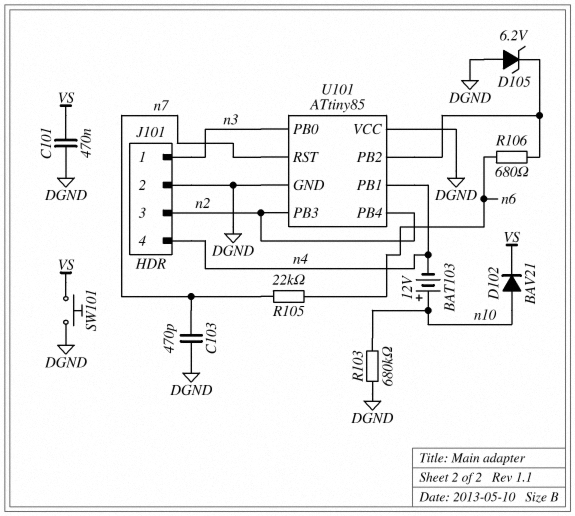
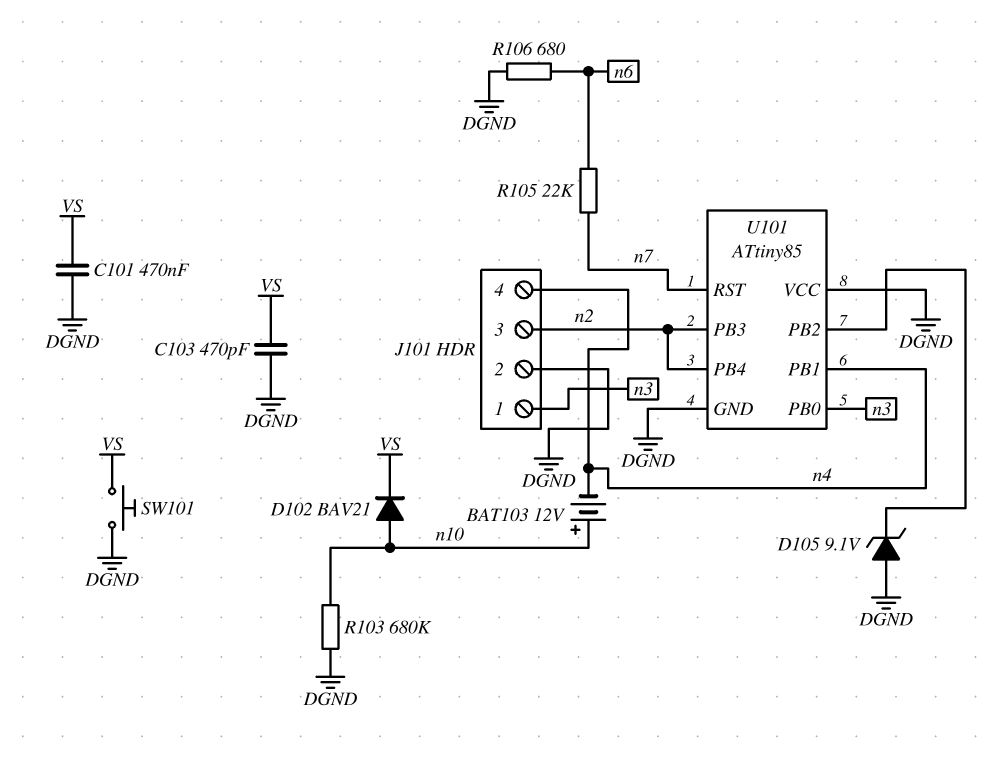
C103: 470pF (DGND, n7) -> 470pF (DGND, VS)
D105: zener 6.2V (A DGND, K U101/PB2) -> zener 9.1V (A DGND, K U101/PB2)
R106: 680 (U101/PB2, n6) -> 680 (DGND, n6)

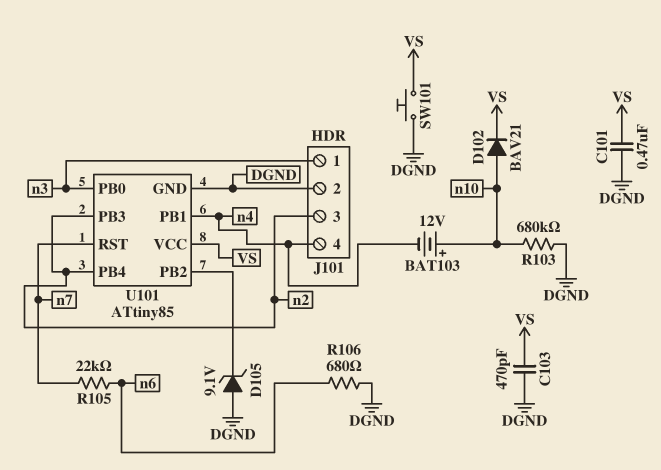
U101 pin VCC: DGND -> VS

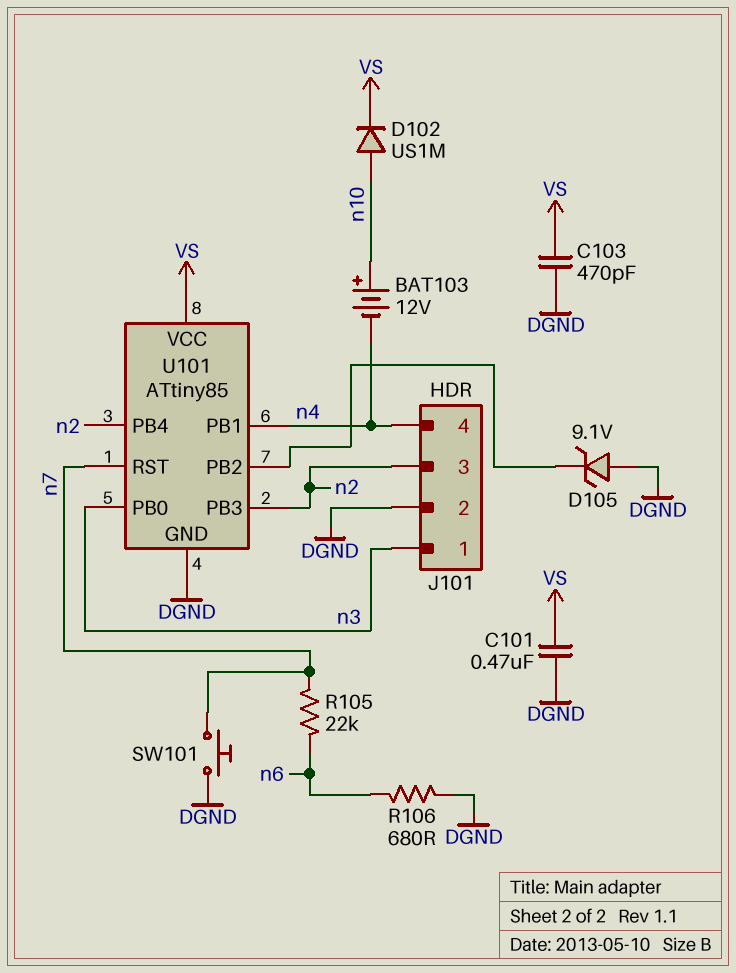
D102: diode BAV21 (A n10, K VS) -> diode US1M (A n10, K VS)
R103: 680k (DGND, n10) -> none
SW101: button (DGND, VS) -> button (DGND, n7)

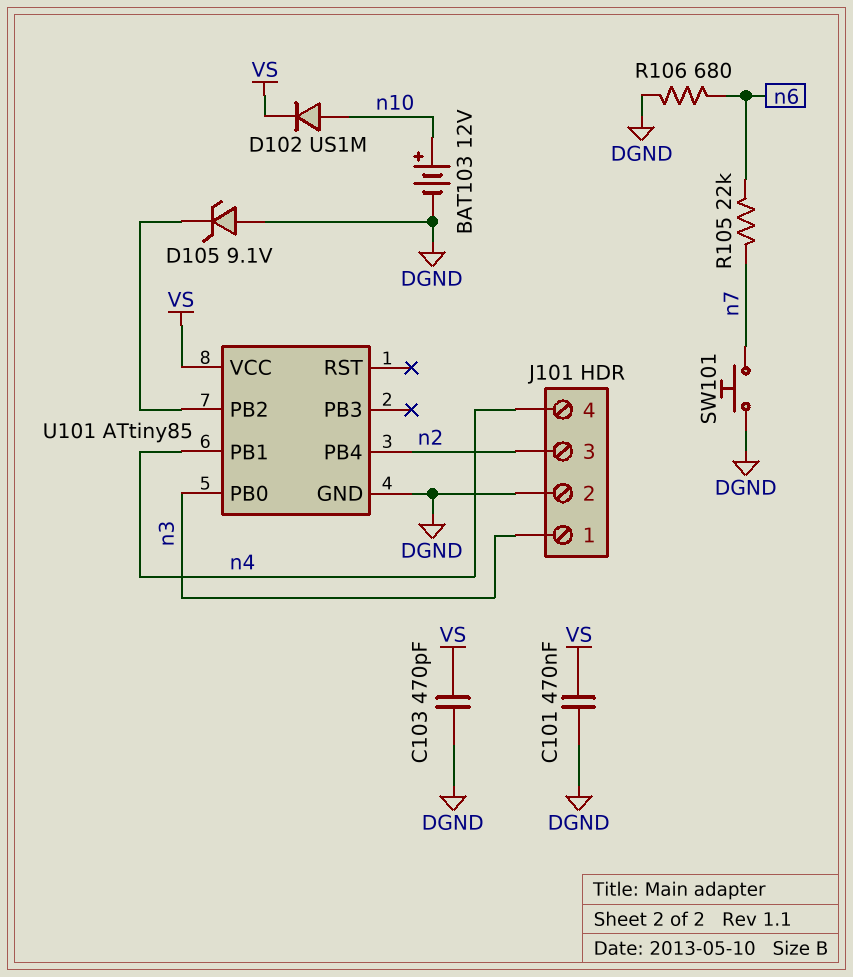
BAT103: 12V (plus n10, minus n4) -> 12V (plus n10, minus DGND)
U101 pin PB3: n2 -> none
U101 pin RST: n7 -> none

